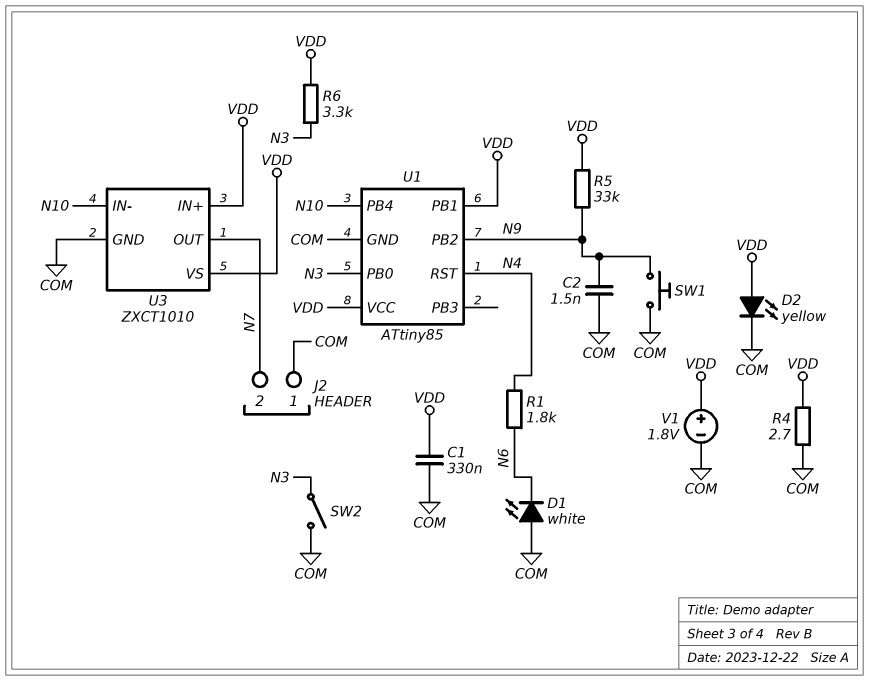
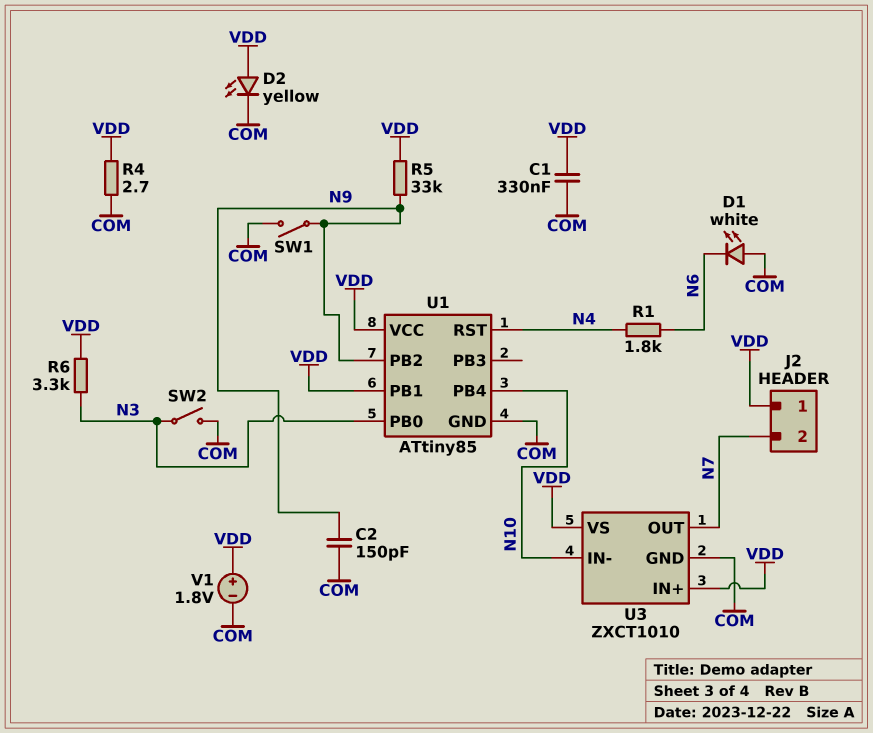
C2: 1.5nF (COM, N9) -> 150pF (COM, N9)
J2 pin 1: COM -> VDD
SW1: button (COM, N9) -> switch (COM, N9)

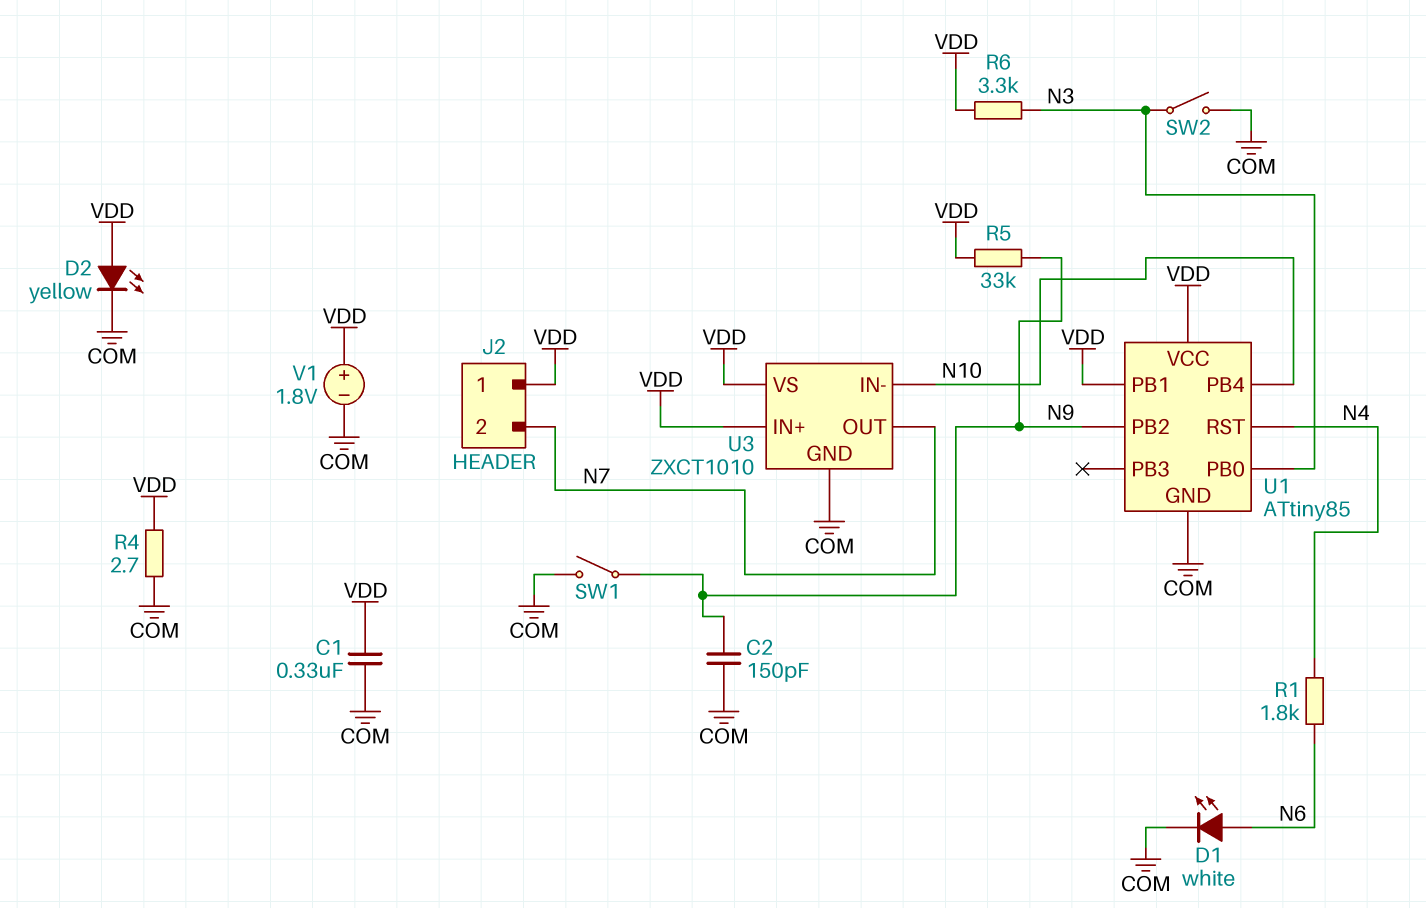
D1: LED white (A COM, K N6) -> LED white (A N6, K COM)

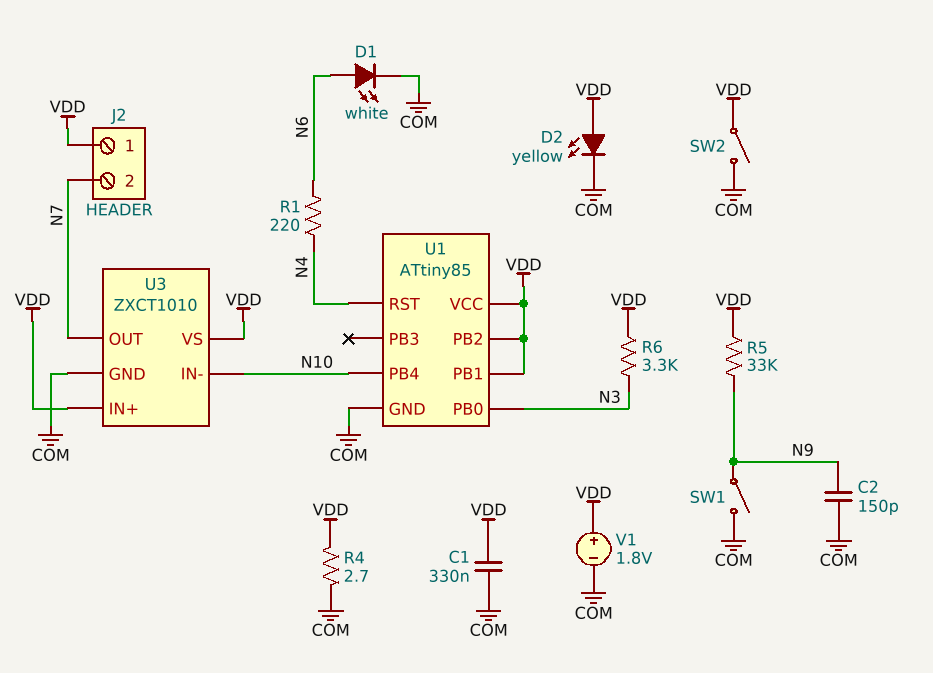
R1: 1.8k (N4, N6) -> 220 (N4, N6)
SW2: switch (COM, N3) -> switch (COM, VDD)
U1 pin PB2: N9 -> VDD

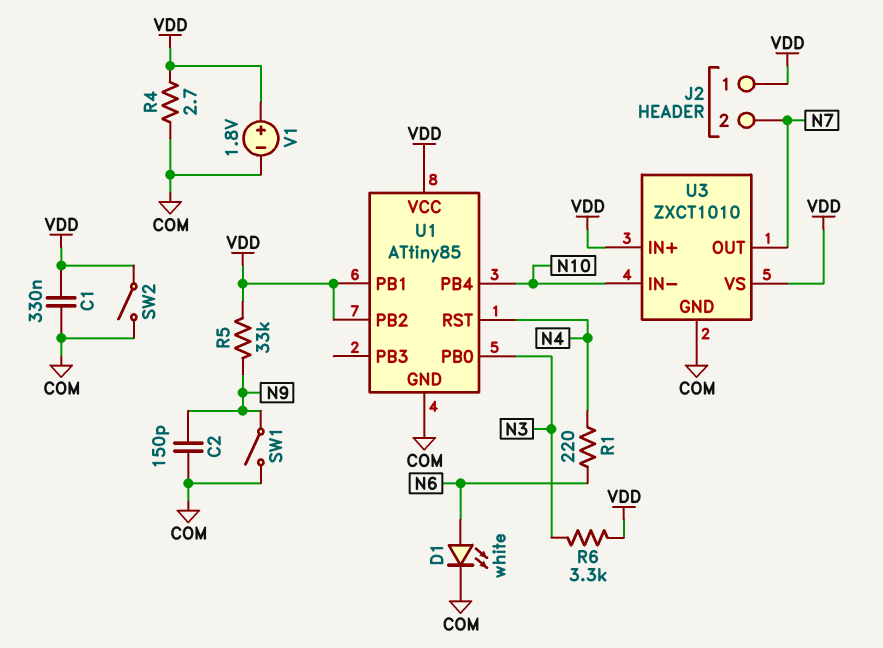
D2: LED yellow (A VDD, K COM) -> none

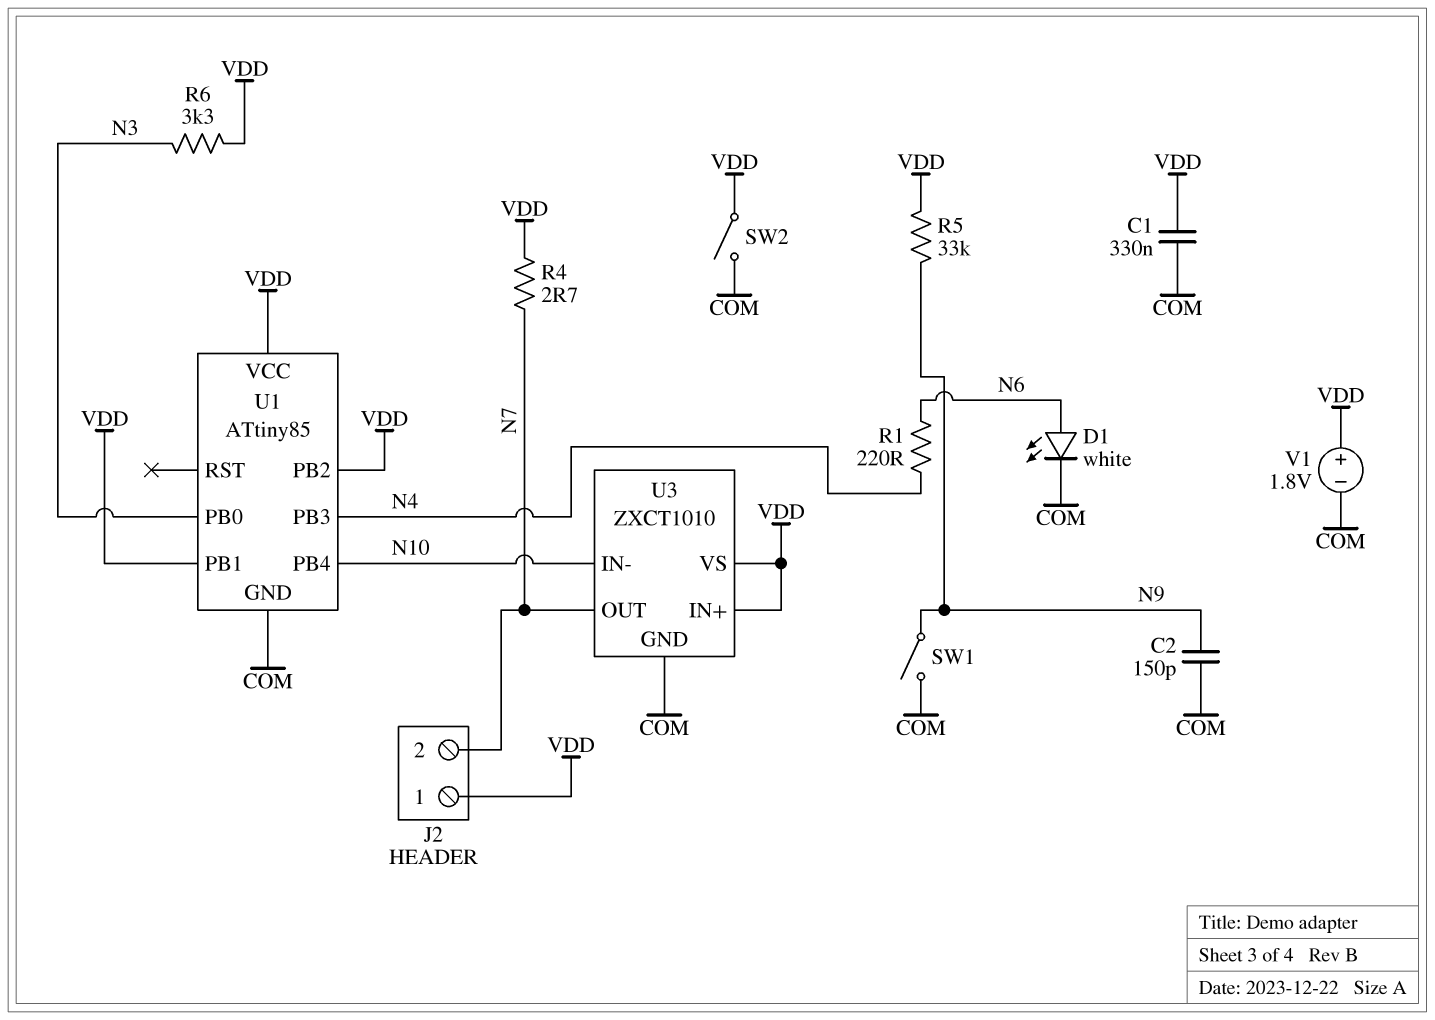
R4: 2.7 (COM, VDD) -> 2.7 (N7, VDD)
U1 pin PB3: none -> N4
U1 pin RST: N4 -> none

